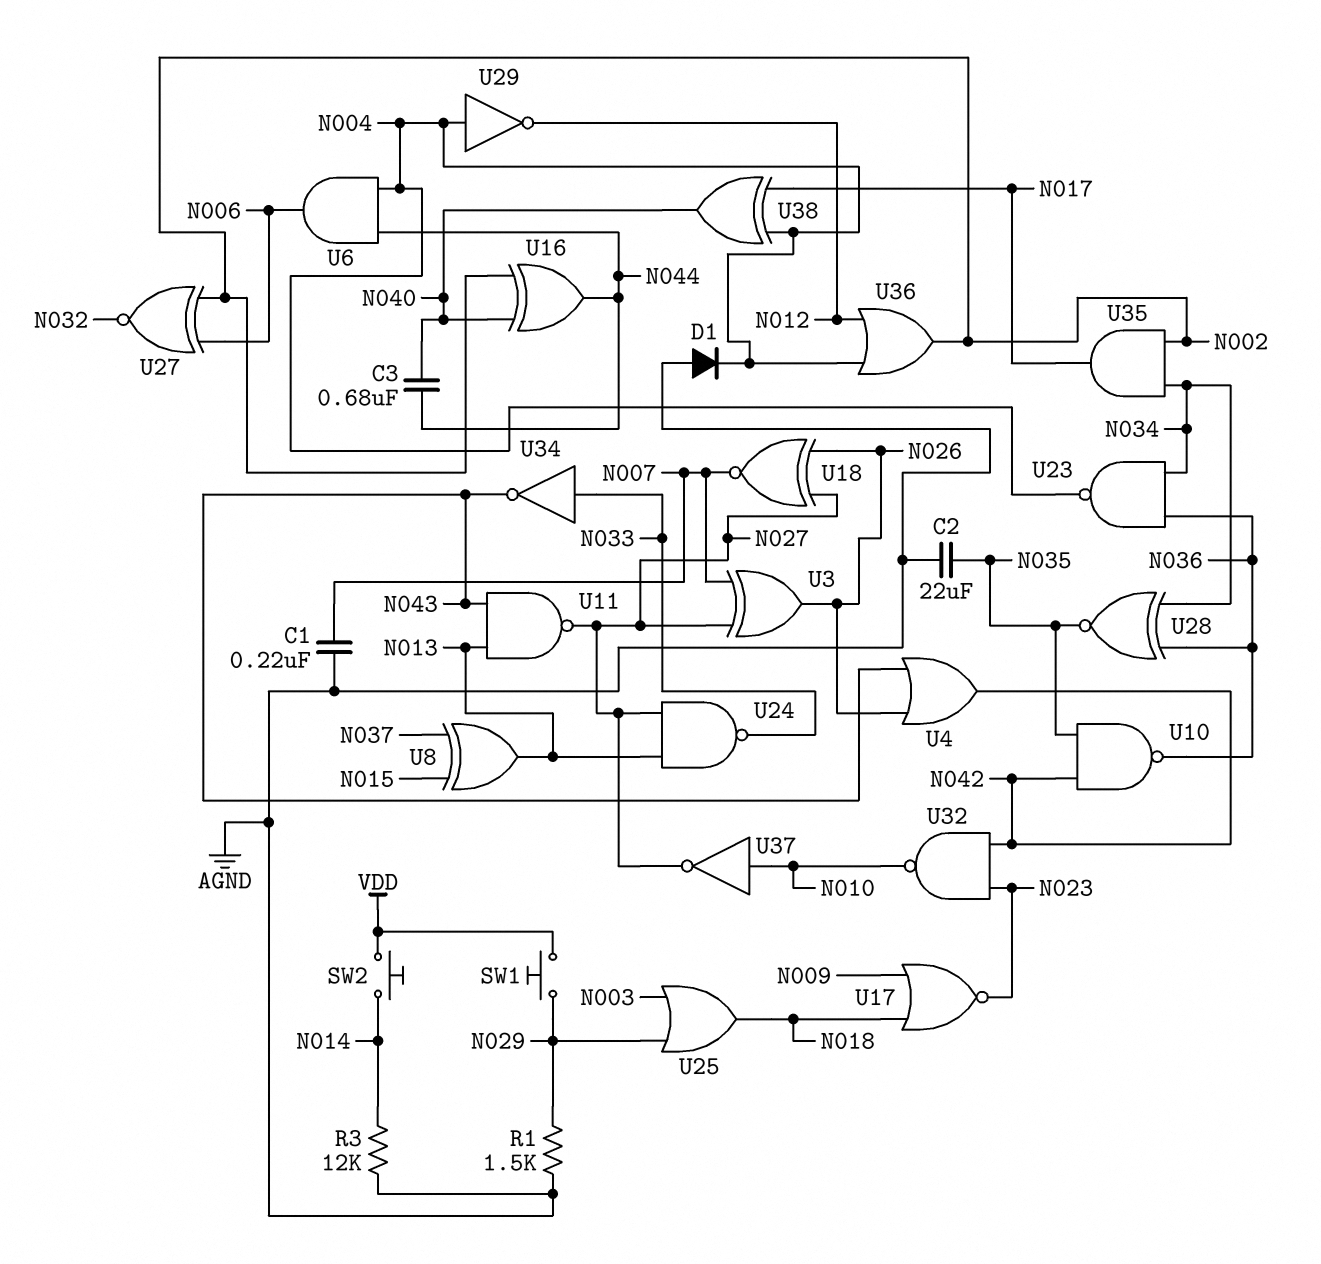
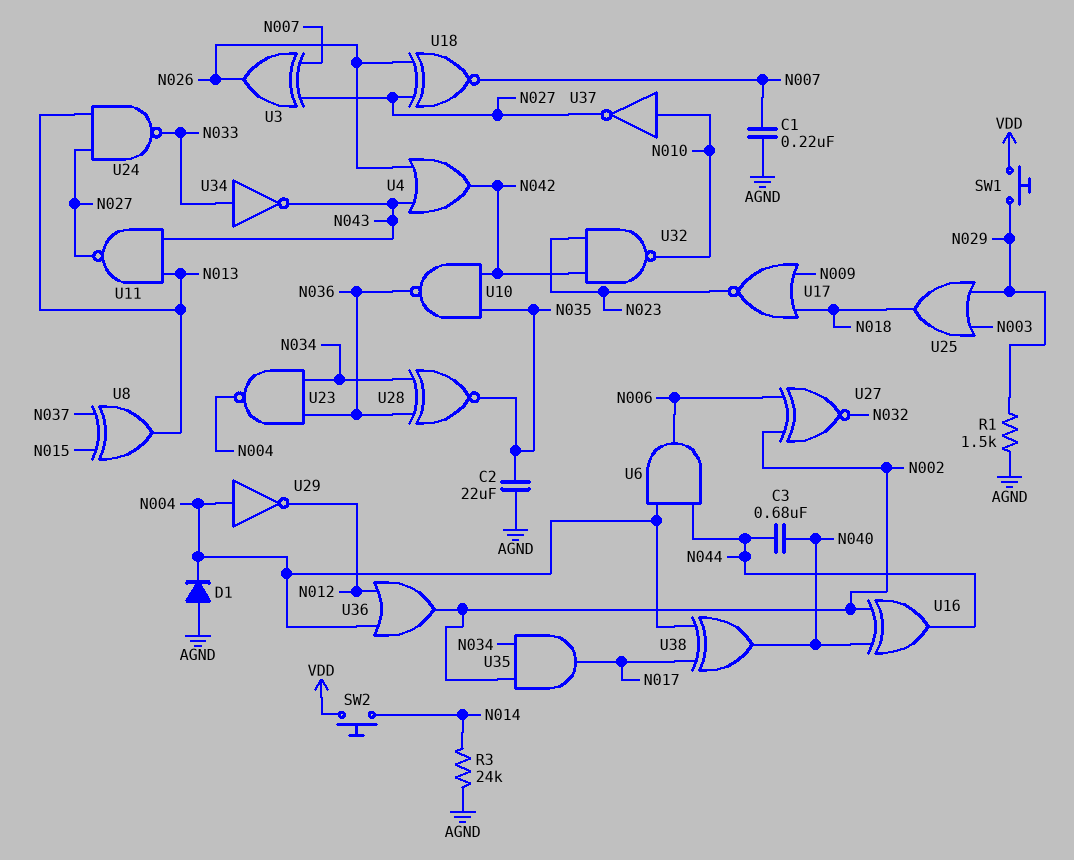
R3: 12k (AGND, N014) -> 24k (AGND, N014)

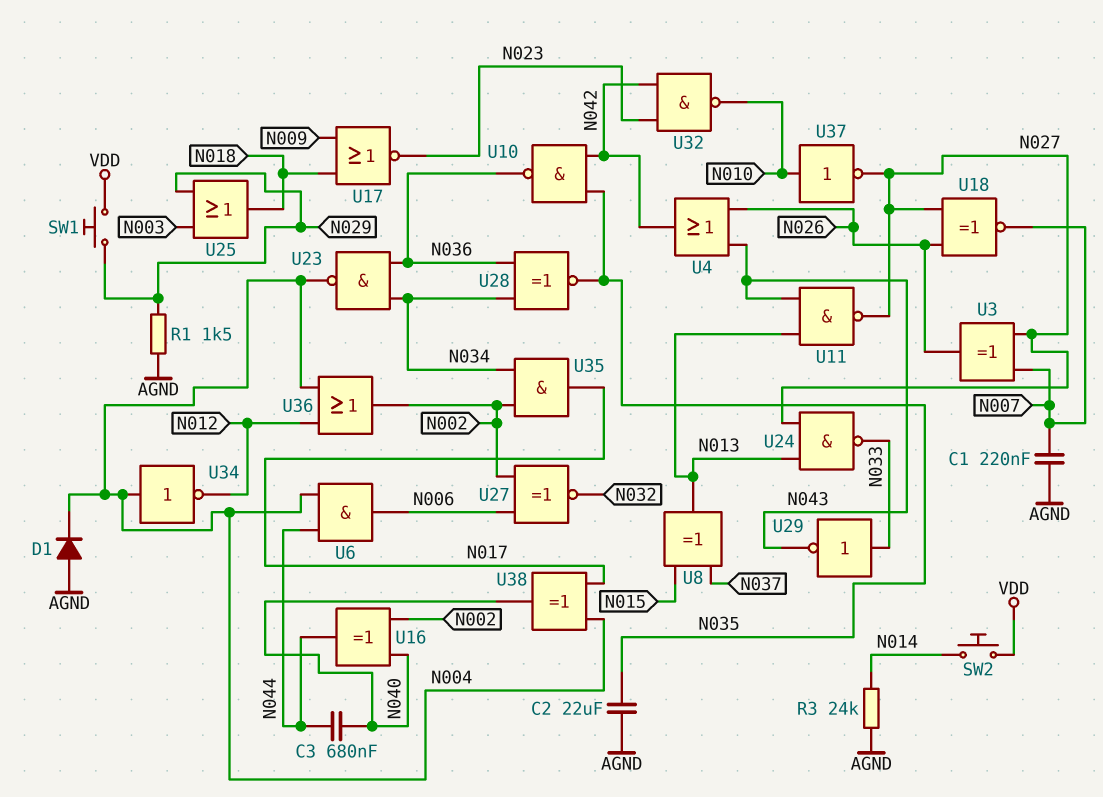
U29: NOT (in N004, out N012) -> NOT (in N033, out N043)
U34: NOT (in N033, out N043) -> NOT (in N004, out N012)

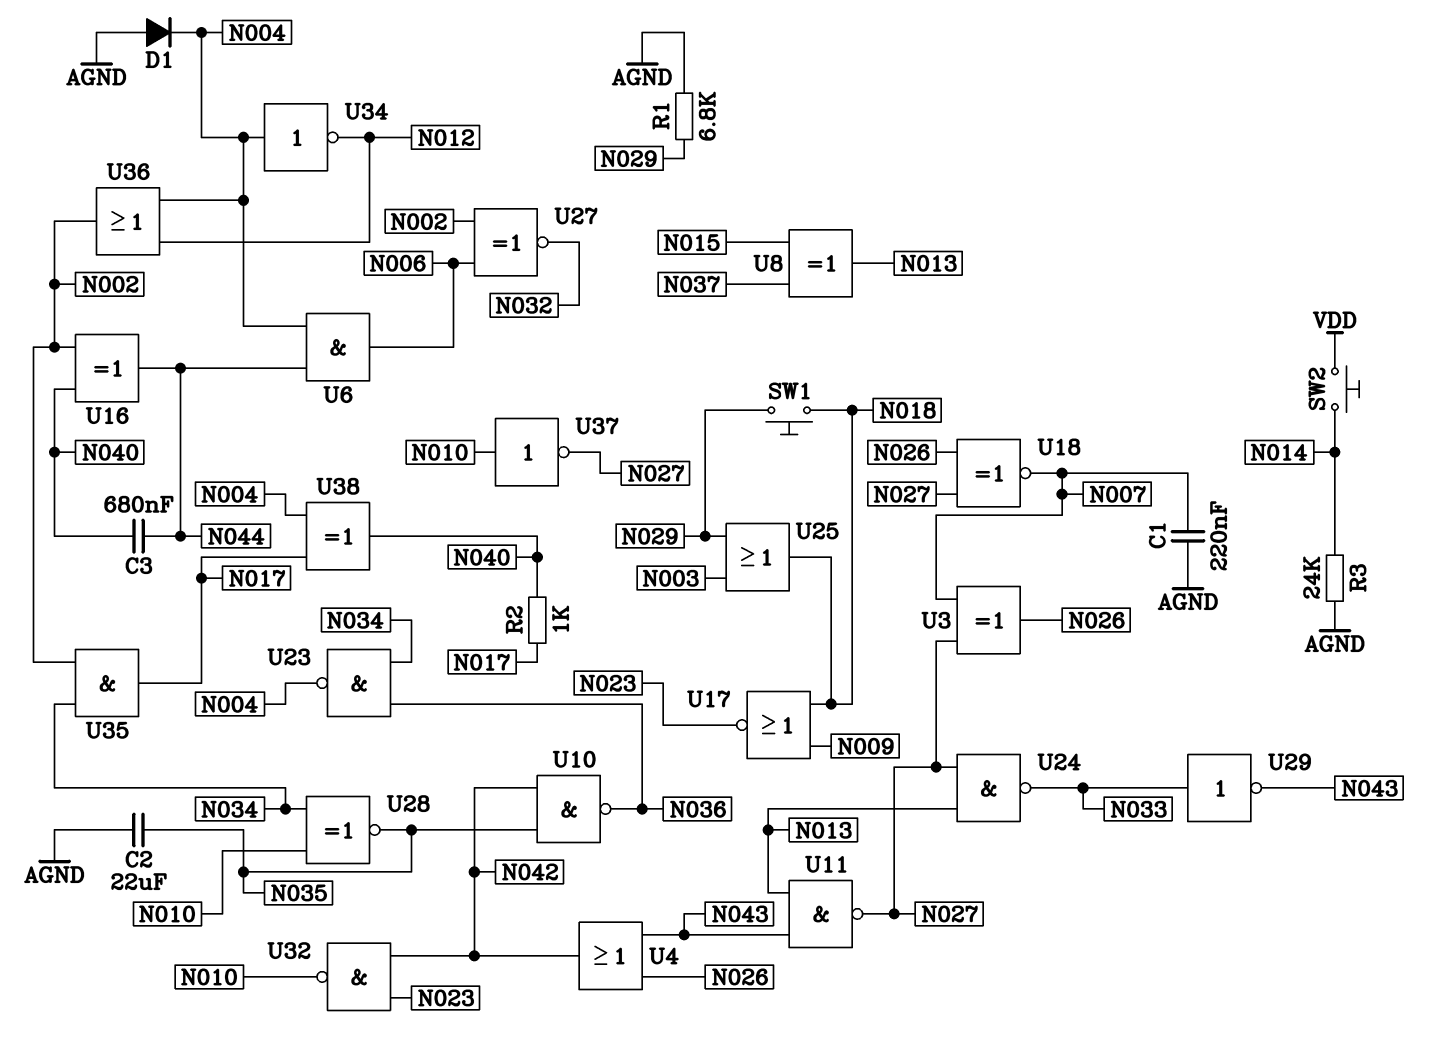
R1: 1.5k (AGND, N029) -> 6.8k (AGND, N029)
R2: none -> 1k (N017, N040)
SW1: button (N029, VDD) -> button (N018, N029)
U28: XNOR (in N034, in N036, out N035) -> XNOR (in N010, in N034, out N035)

